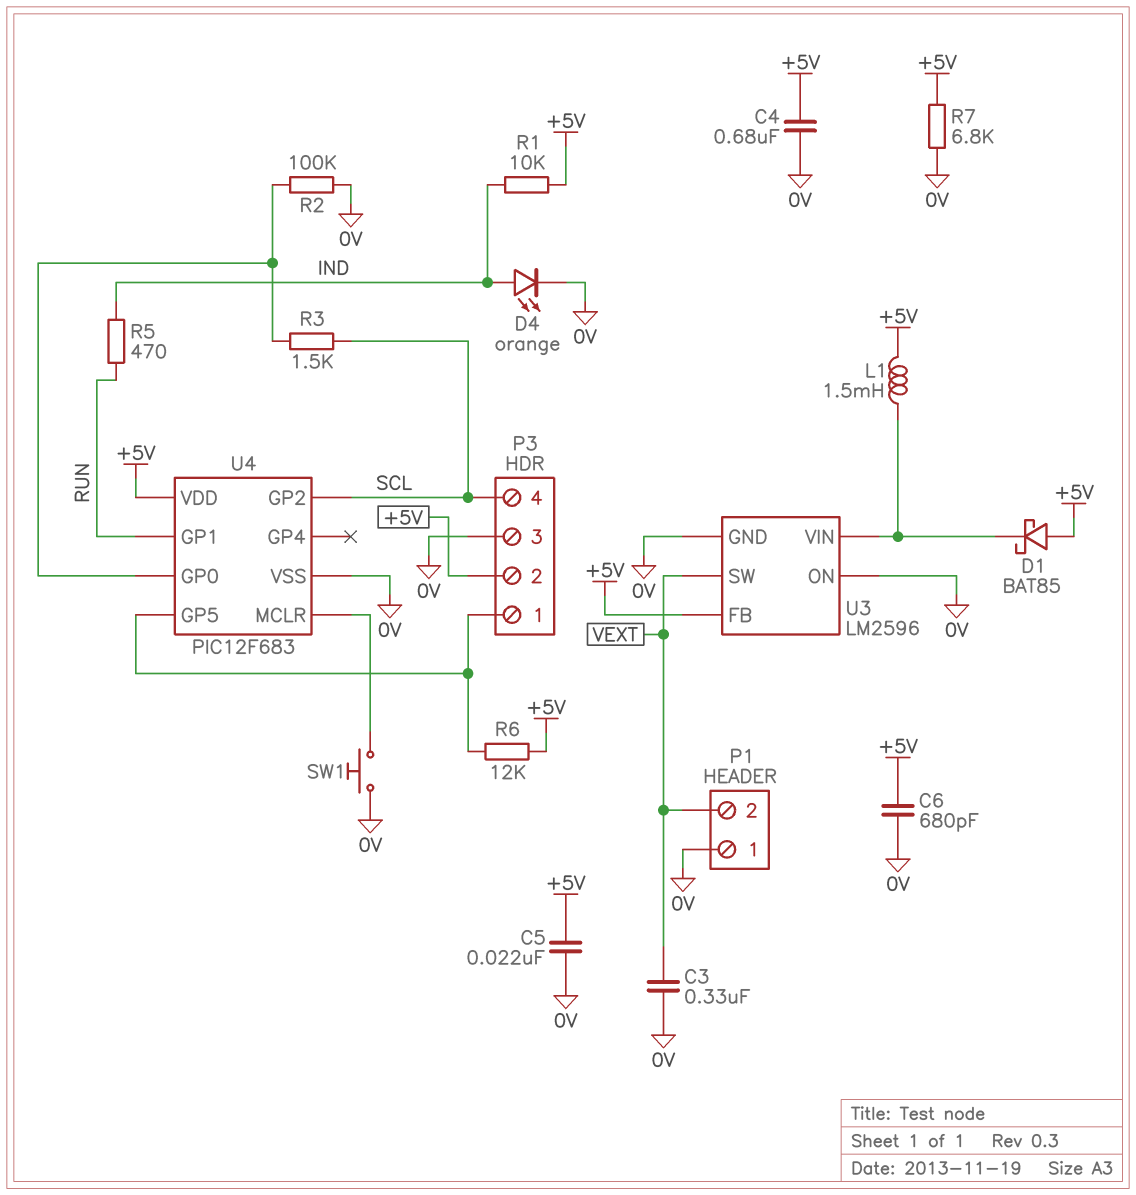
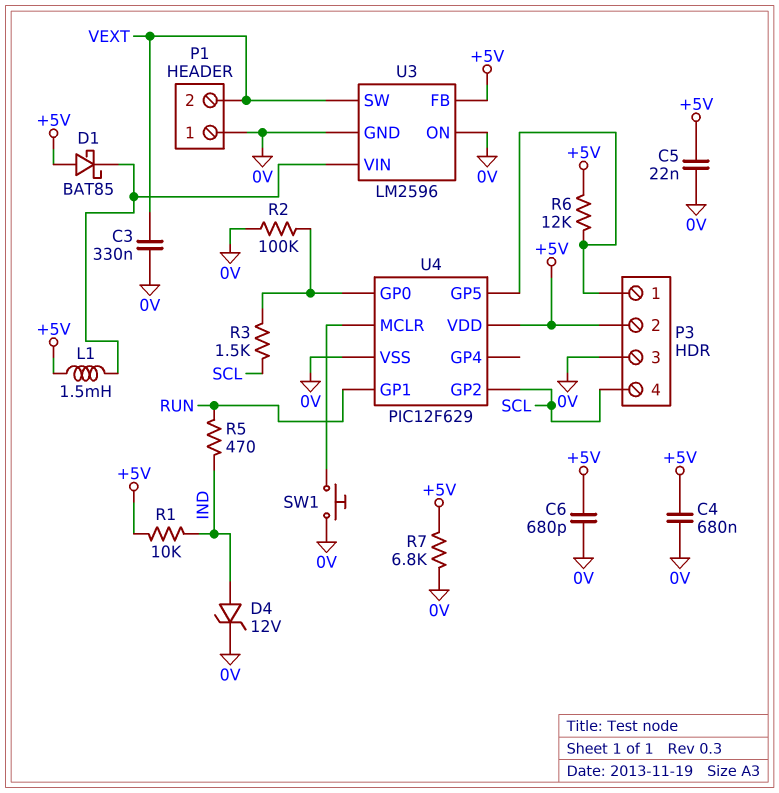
D4: LED orange (A IND, K 0V) -> zener 12V (A IND, K 0V)
U4: PIC12F683 -> PIC12F629

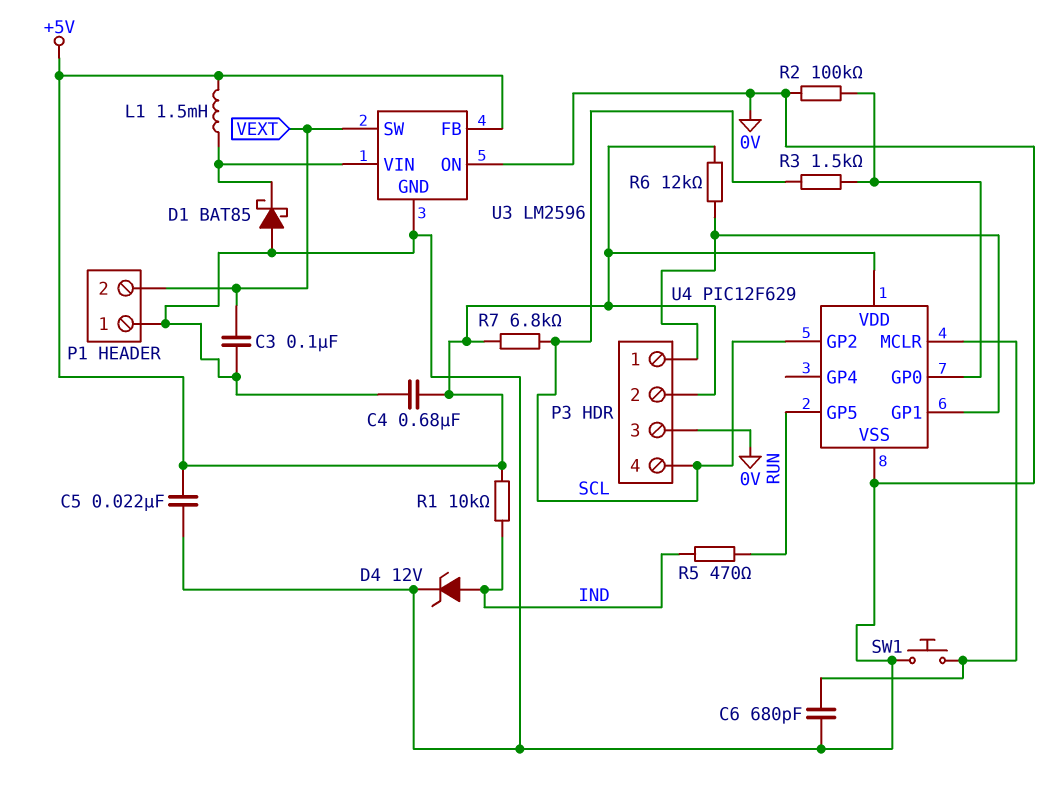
C3: 330nF (0V, VEXT) -> 100nF (0V, VEXT)
C6: 680pF (+5V, 0V) -> 680pF (0V, U4/MCLR)
D1: schottky BAT85 (A +5V, K U3/VIN) -> schottky BAT85 (A 0V, K U3/VIN)
R7: 6.8k (+5V, 0V) -> 6.8k (+5V, SCL)
U4 pin GP1: RUN -> P3/1
U4 pin GP5: P3/1 -> RUN

